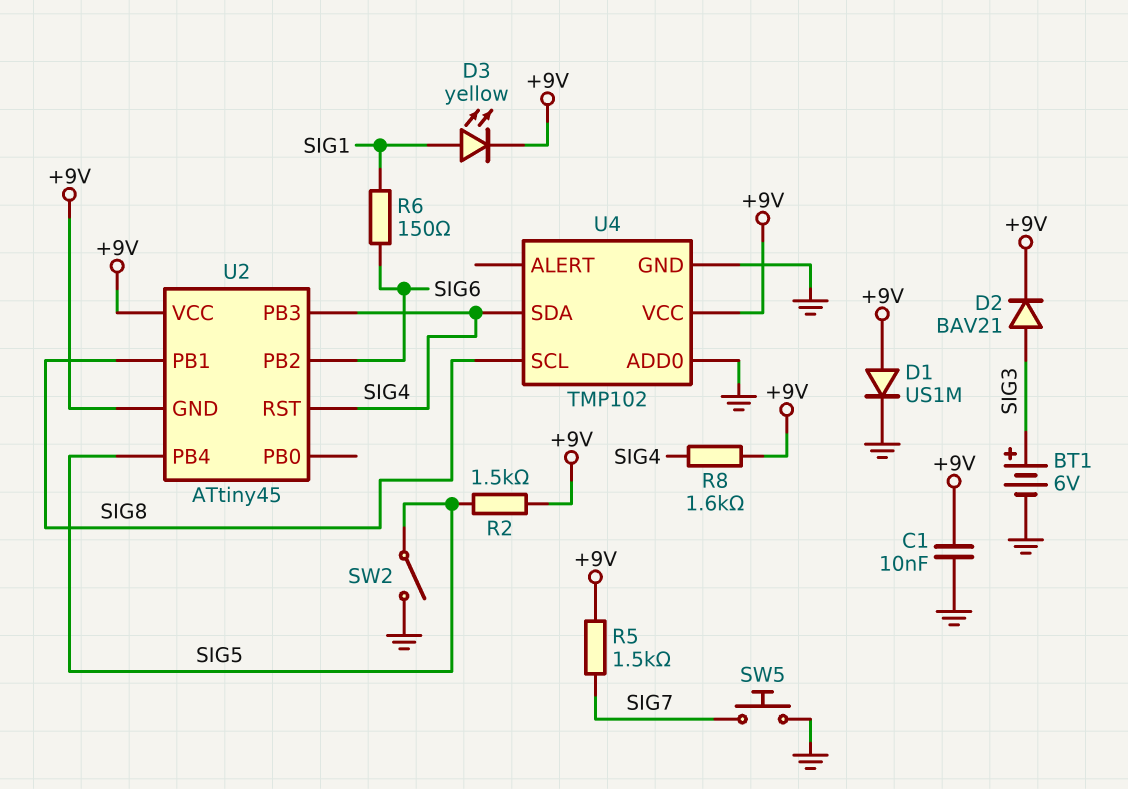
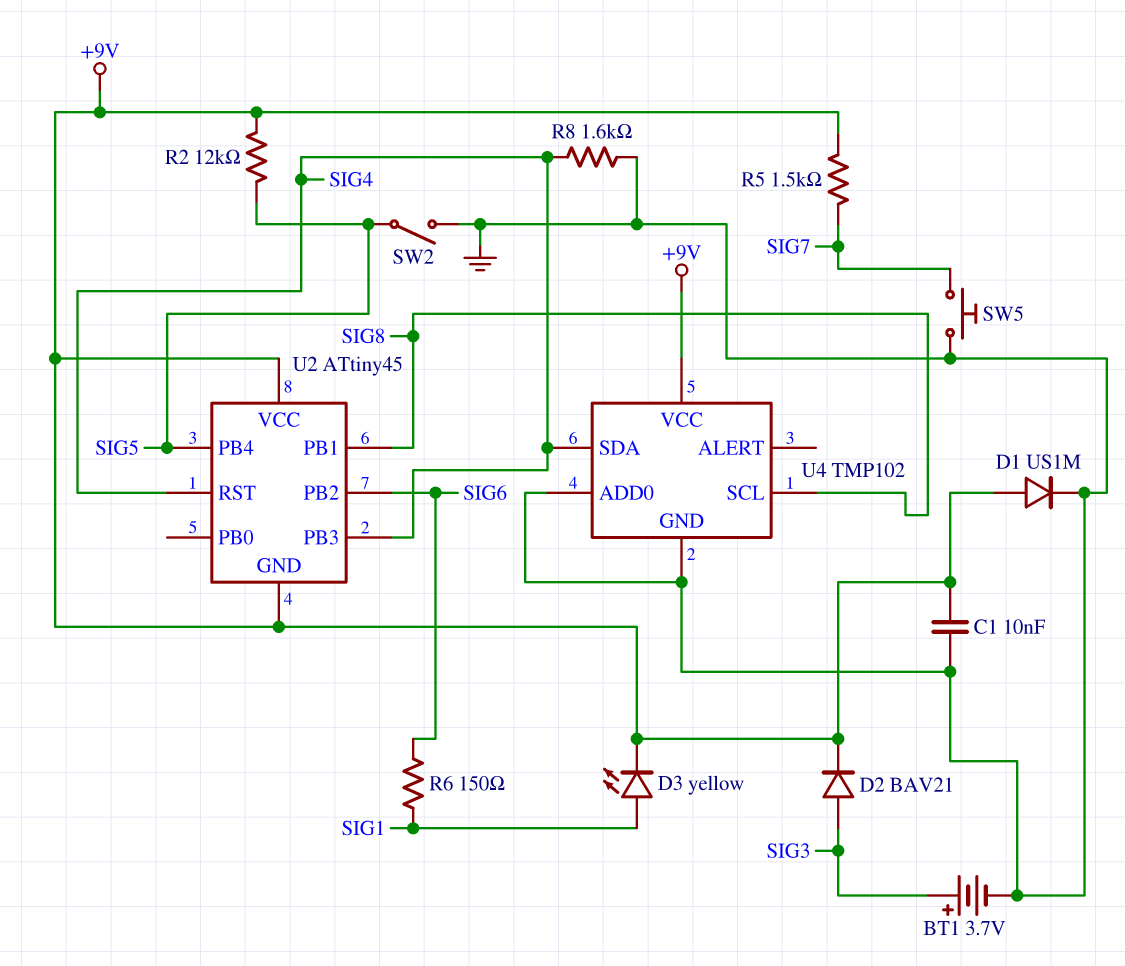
BT1: 6V (plus SIG3, minus GND) -> 3.7V (plus SIG3, minus GND)
R2: 1.5k (+9V, SIG5) -> 12k (+9V, SIG5)
R8: 1.6k (+9V, SIG4) -> 1.6k (GND, SIG4)

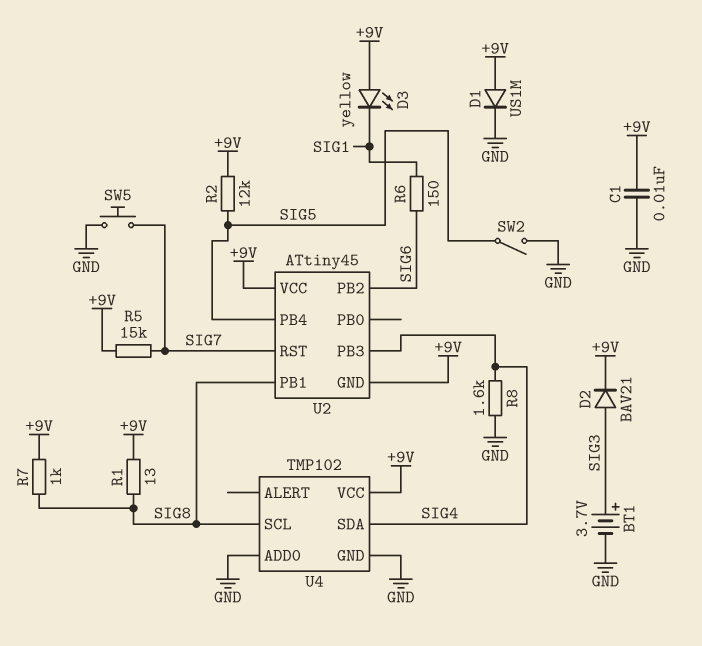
D3: LED yellow (A SIG1, K +9V) -> LED yellow (A +9V, K SIG1)
R1: none -> 13 (+9V, SIG8)
R5: 1.5k (+9V, SIG7) -> 15k (+9V, SIG7)
R7: none -> 1k (+9V, SIG8)
U2 pin RST: SIG4 -> SIG7

